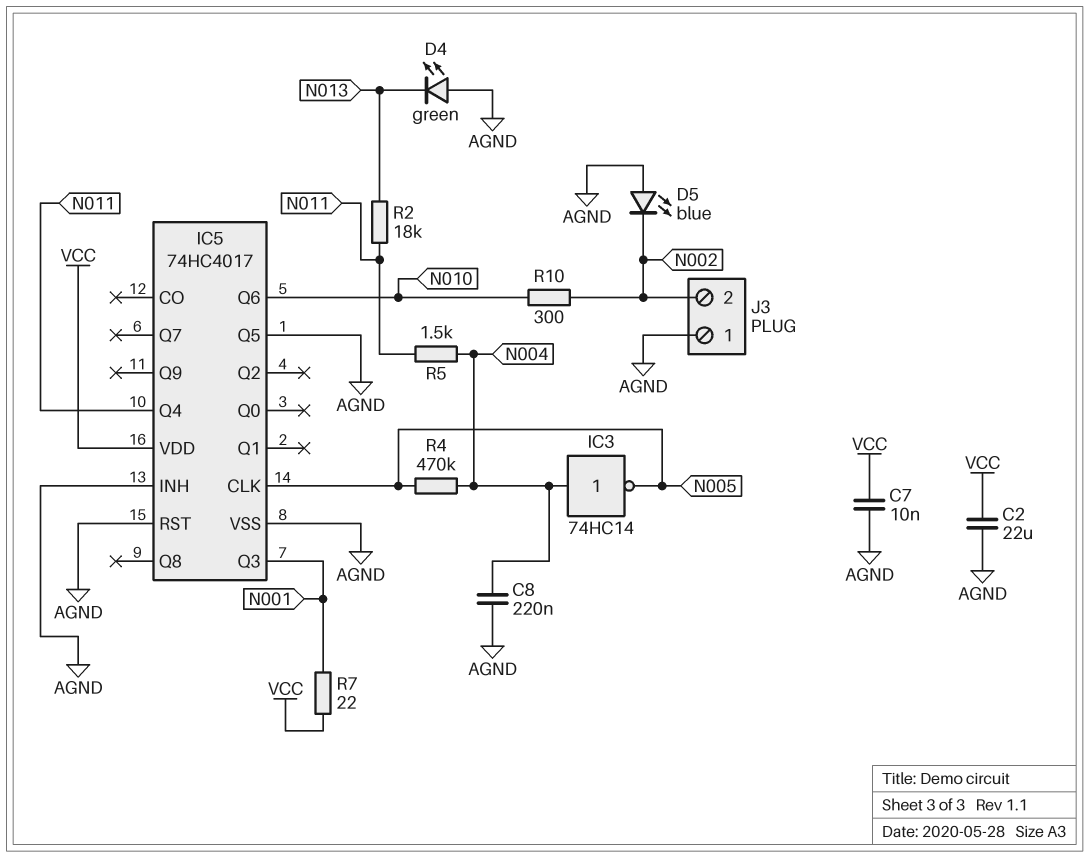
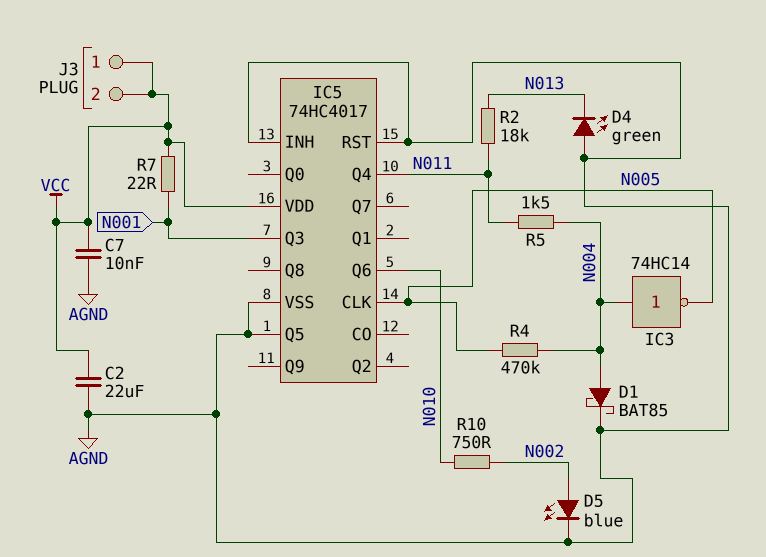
C8: 220nF (AGND, N004) -> none
D1: none -> schottky BAT85 (A N004, K AGND)
D5: LED blue (A AGND, K N002) -> LED blue (A N002, K AGND)
J3 pin 1: AGND -> VCC
J3 pin 2: N002 -> VCC
R10: 300 (N002, N010) -> 750 (N002, N010)

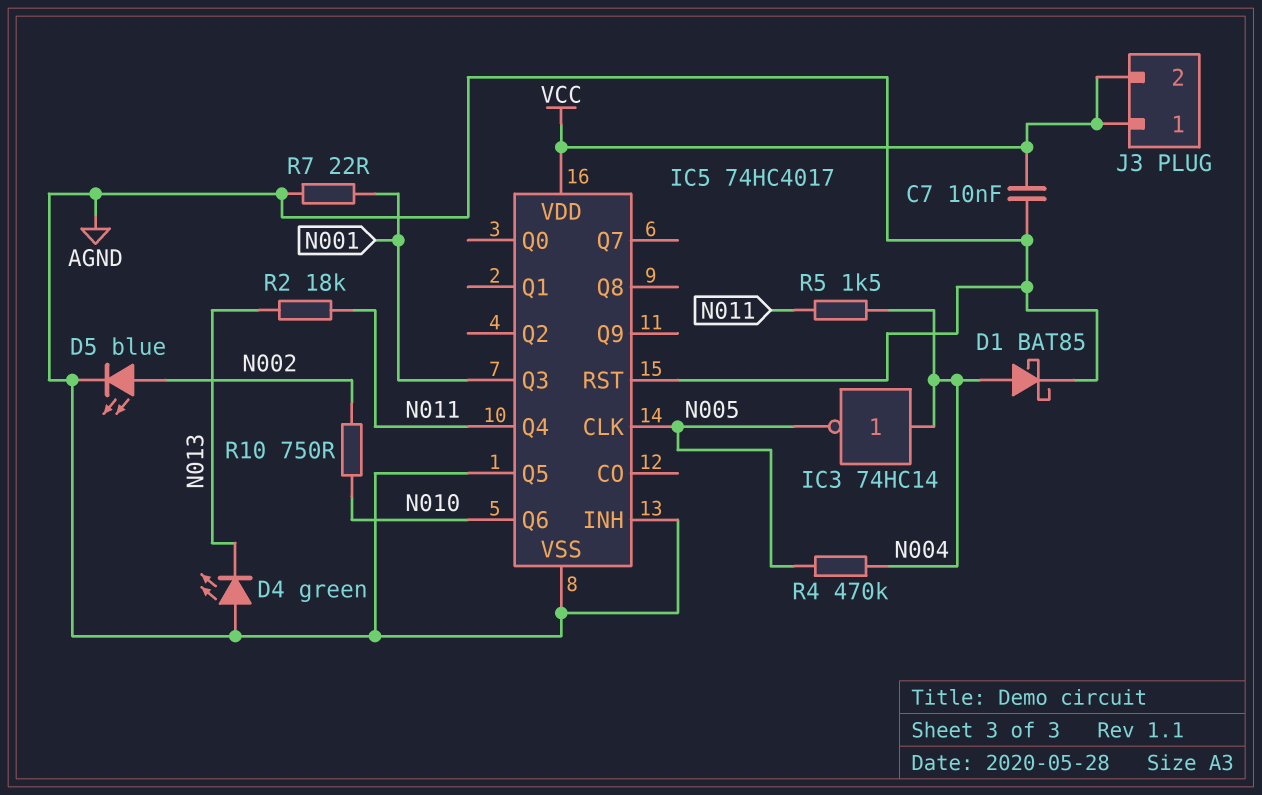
C2: 22uF (AGND, VCC) -> none
R7: 22 (N001, VCC) -> 22 (AGND, N001)

